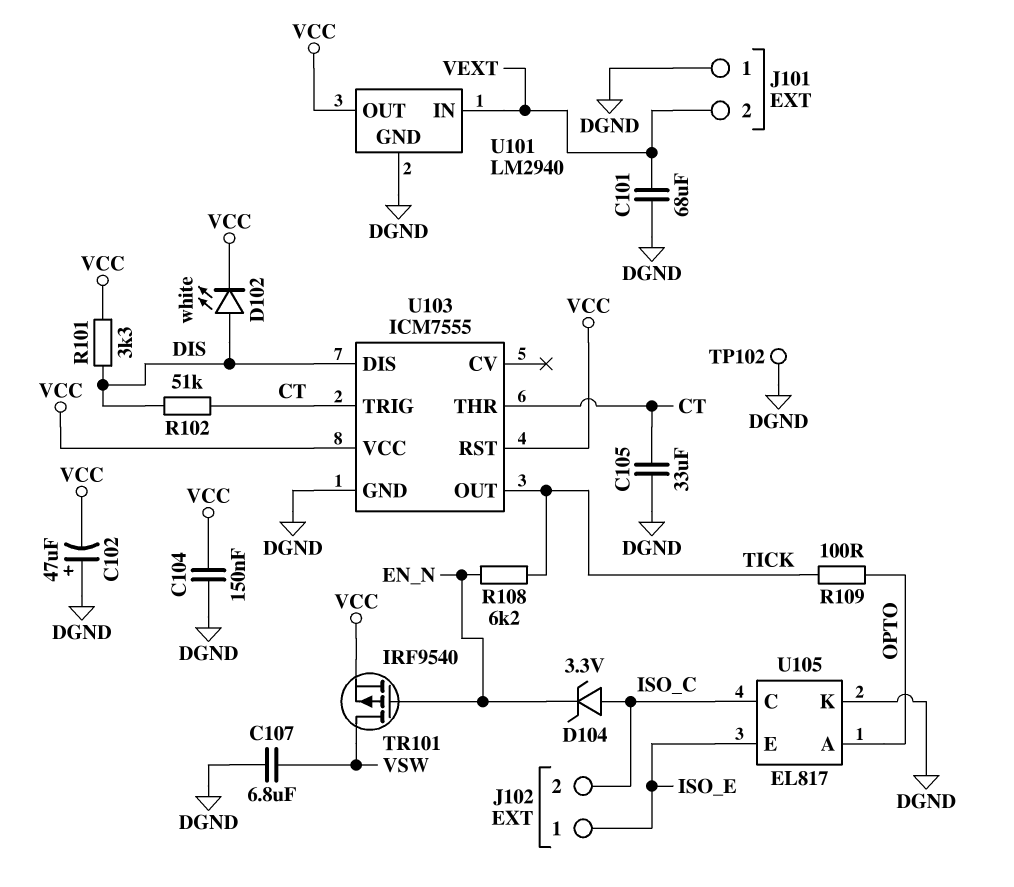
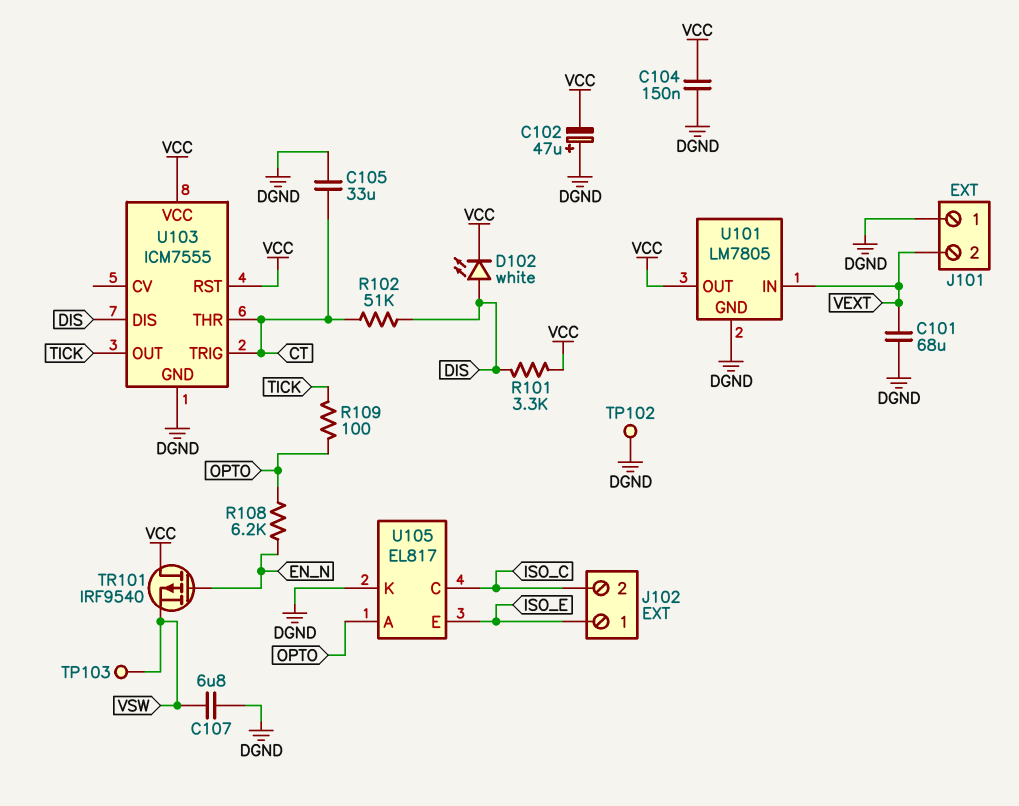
D104: zener 3.3V (A ISO_C, K EN_N) -> none
R108: 6.2k (EN_N, TICK) -> 6.2k (EN_N, OPTO)
TP103: none -> test point (VSW)
TR101: PMOS IRF9540 (G EN_N, D VSW, S VCC) -> PMOS IRF9540 (G EN_N, D VCC, S VSW)
U101: LM2940 -> LM7805

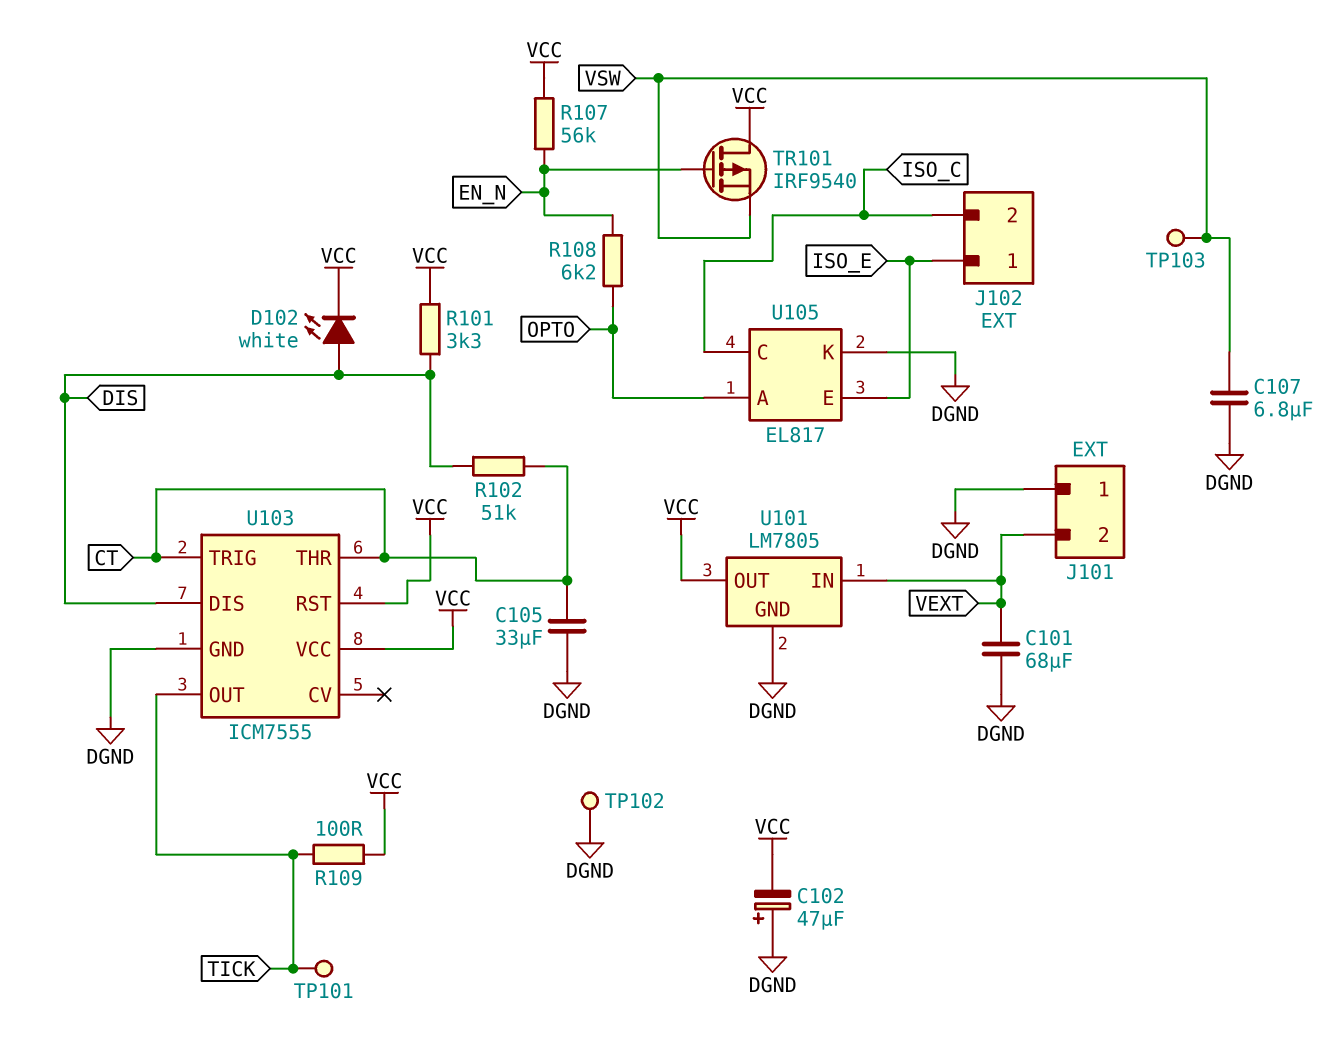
C104: 150nF (DGND, VCC) -> none
R107: none -> 56k (EN_N, VCC)
R109: 100 (OPTO, TICK) -> 100 (TICK, VCC)
TP101: none -> test point (TICK)

